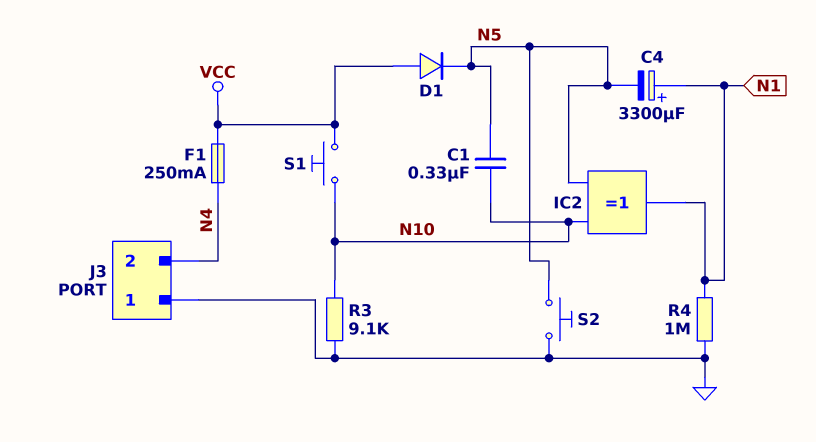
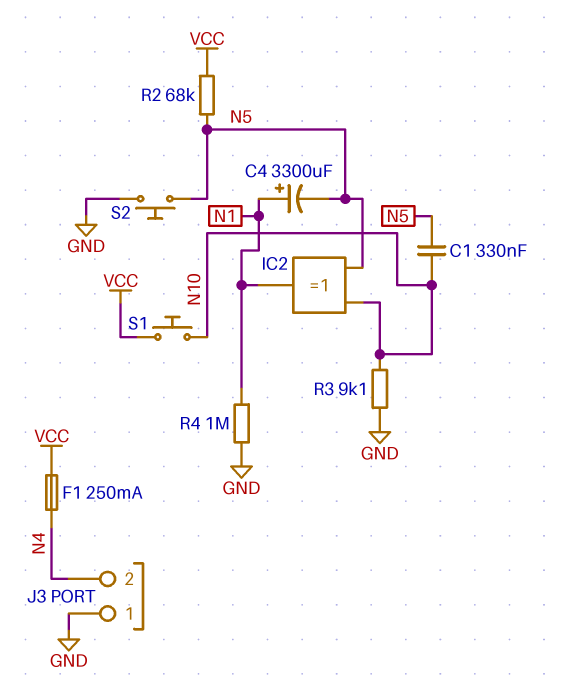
D1: diode (A VCC, K N5) -> none
R2: none -> 68k (N5, VCC)

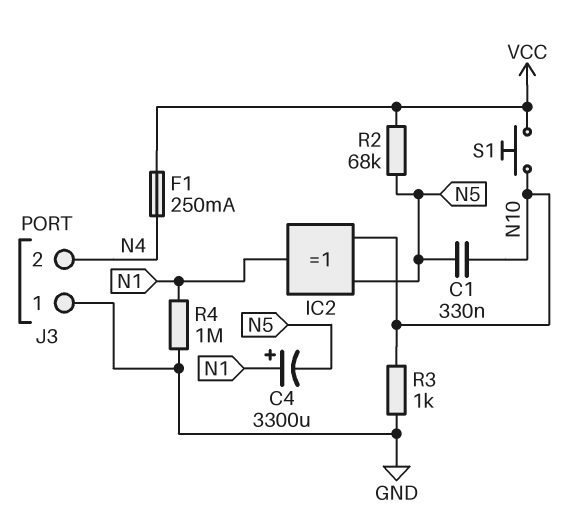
R3: 9.1k (GND, N10) -> 1k (GND, N10)
S2: button (GND, N5) -> none

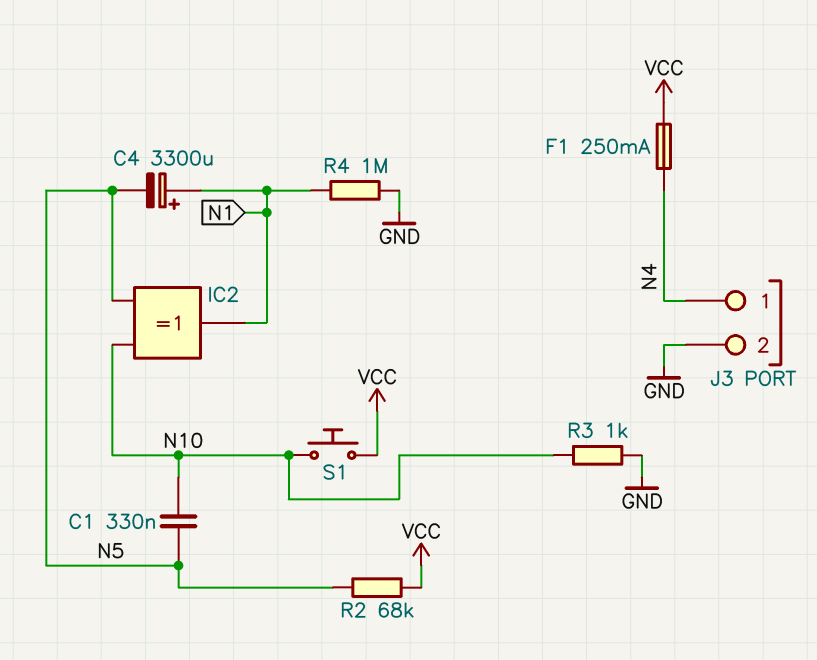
J3 pin 1: GND -> N4
J3 pin 2: N4 -> GND

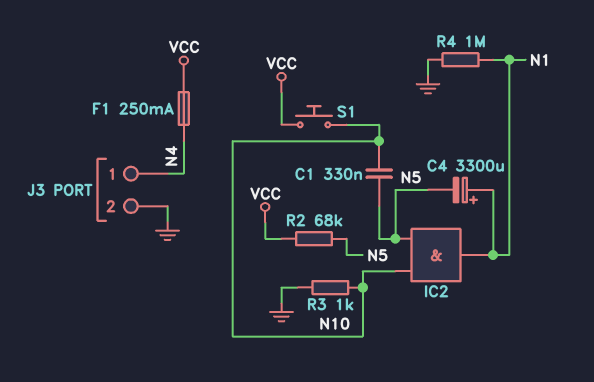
IC2: XOR (in N5, in N10, out N1) -> AND (in N5, in N10, out N1)

